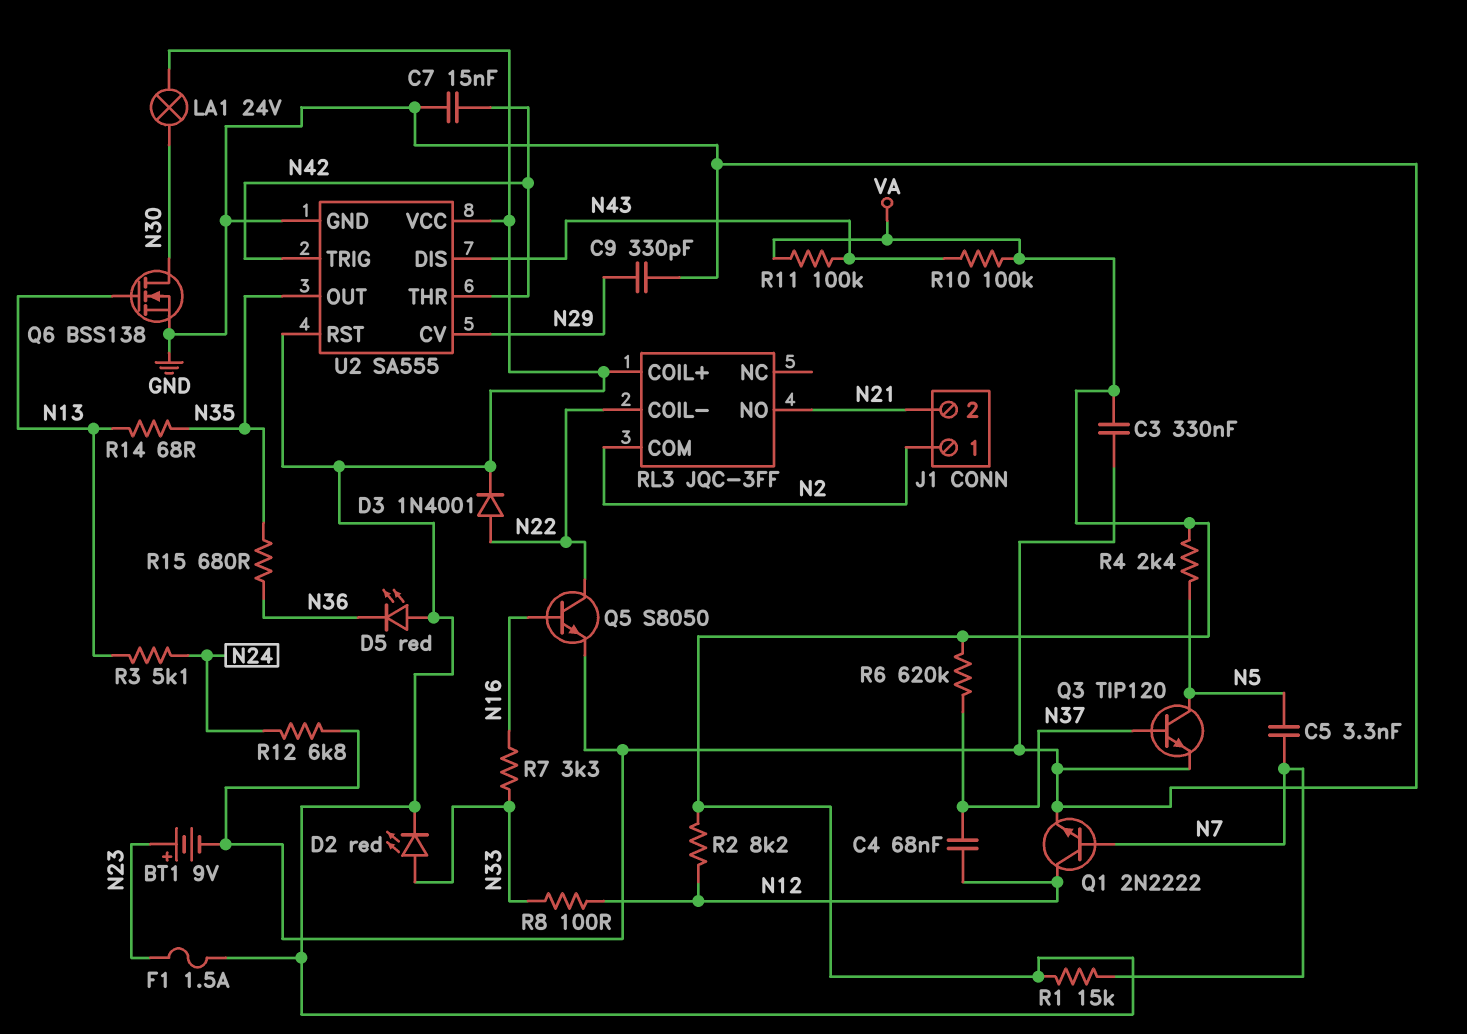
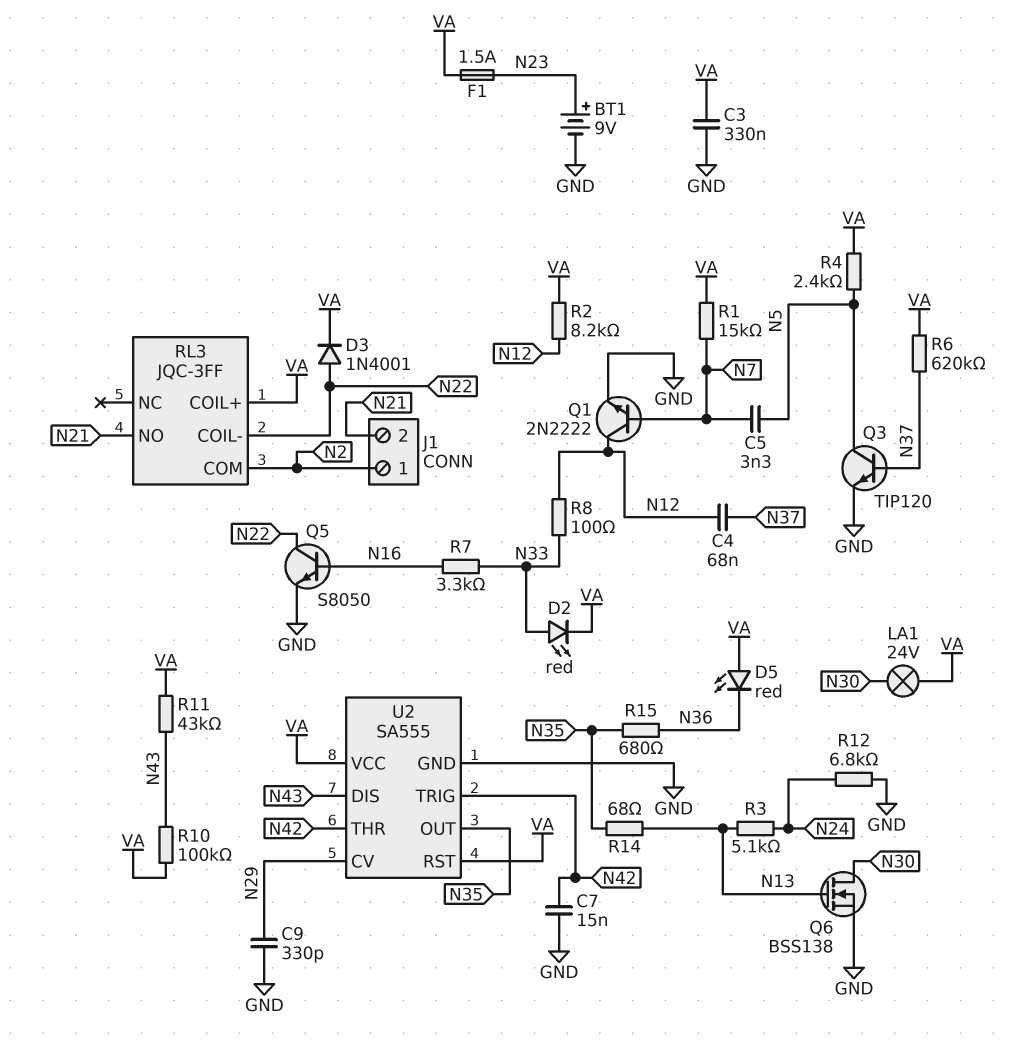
R11: 100k (N43, VA) -> 43k (N43, VA)

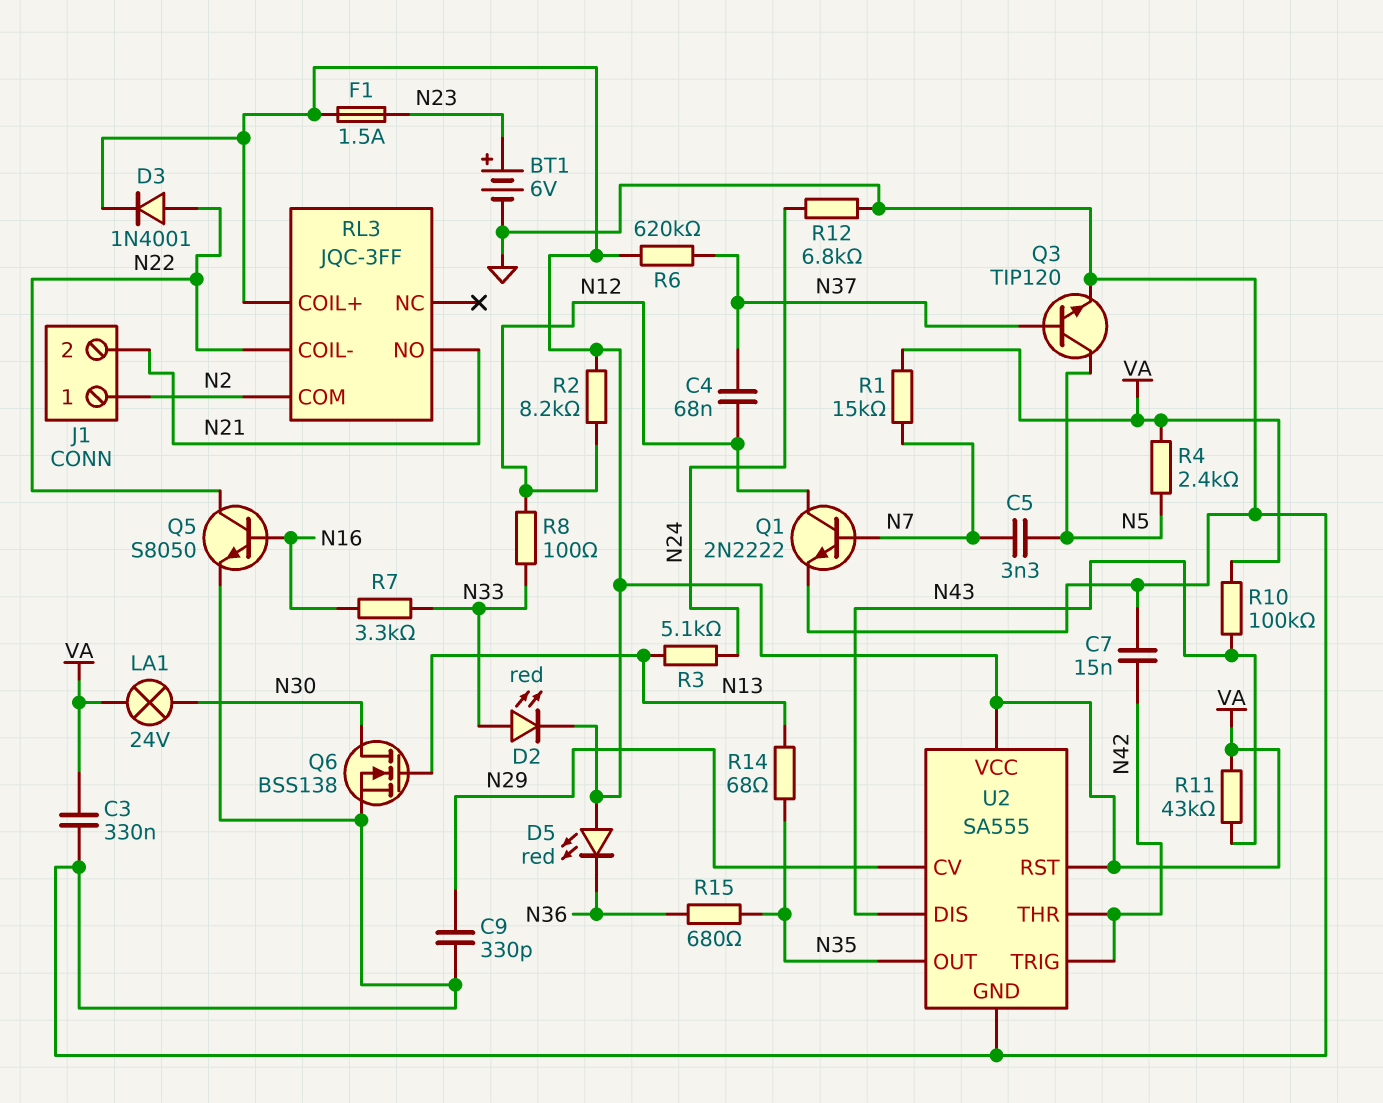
BT1: 9V (plus N23, minus GND) -> 6V (plus N23, minus GND)

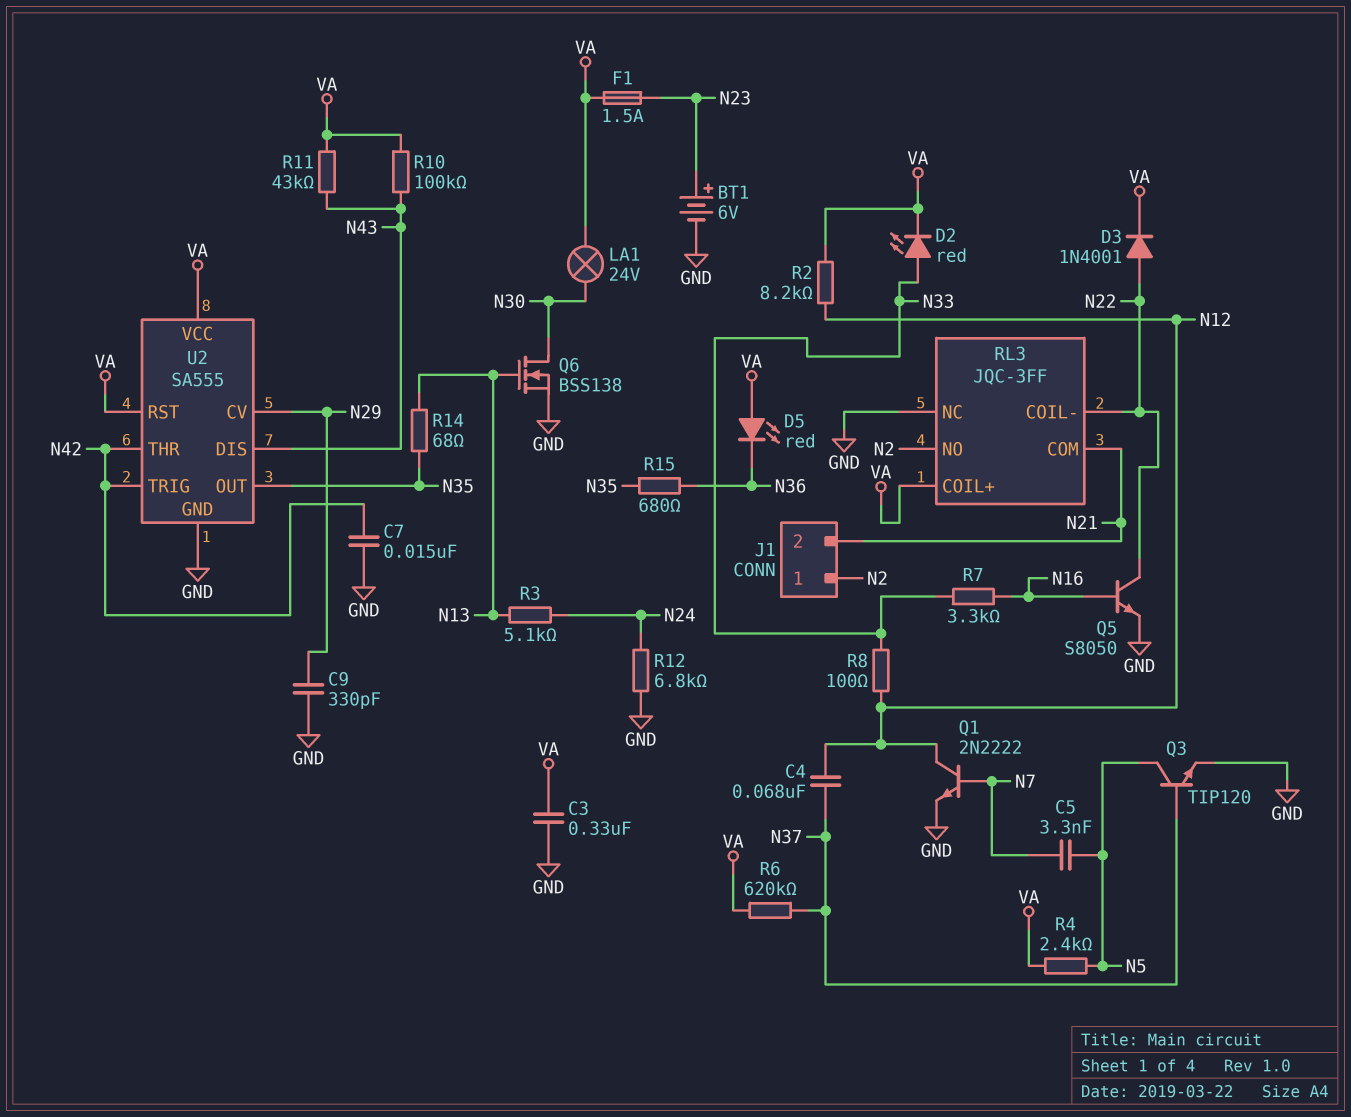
R1: 15k (N7, VA) -> none
RL3 pin COM: N2 -> N21
RL3 pin NC: none -> GND
RL3 pin NO: N21 -> N2

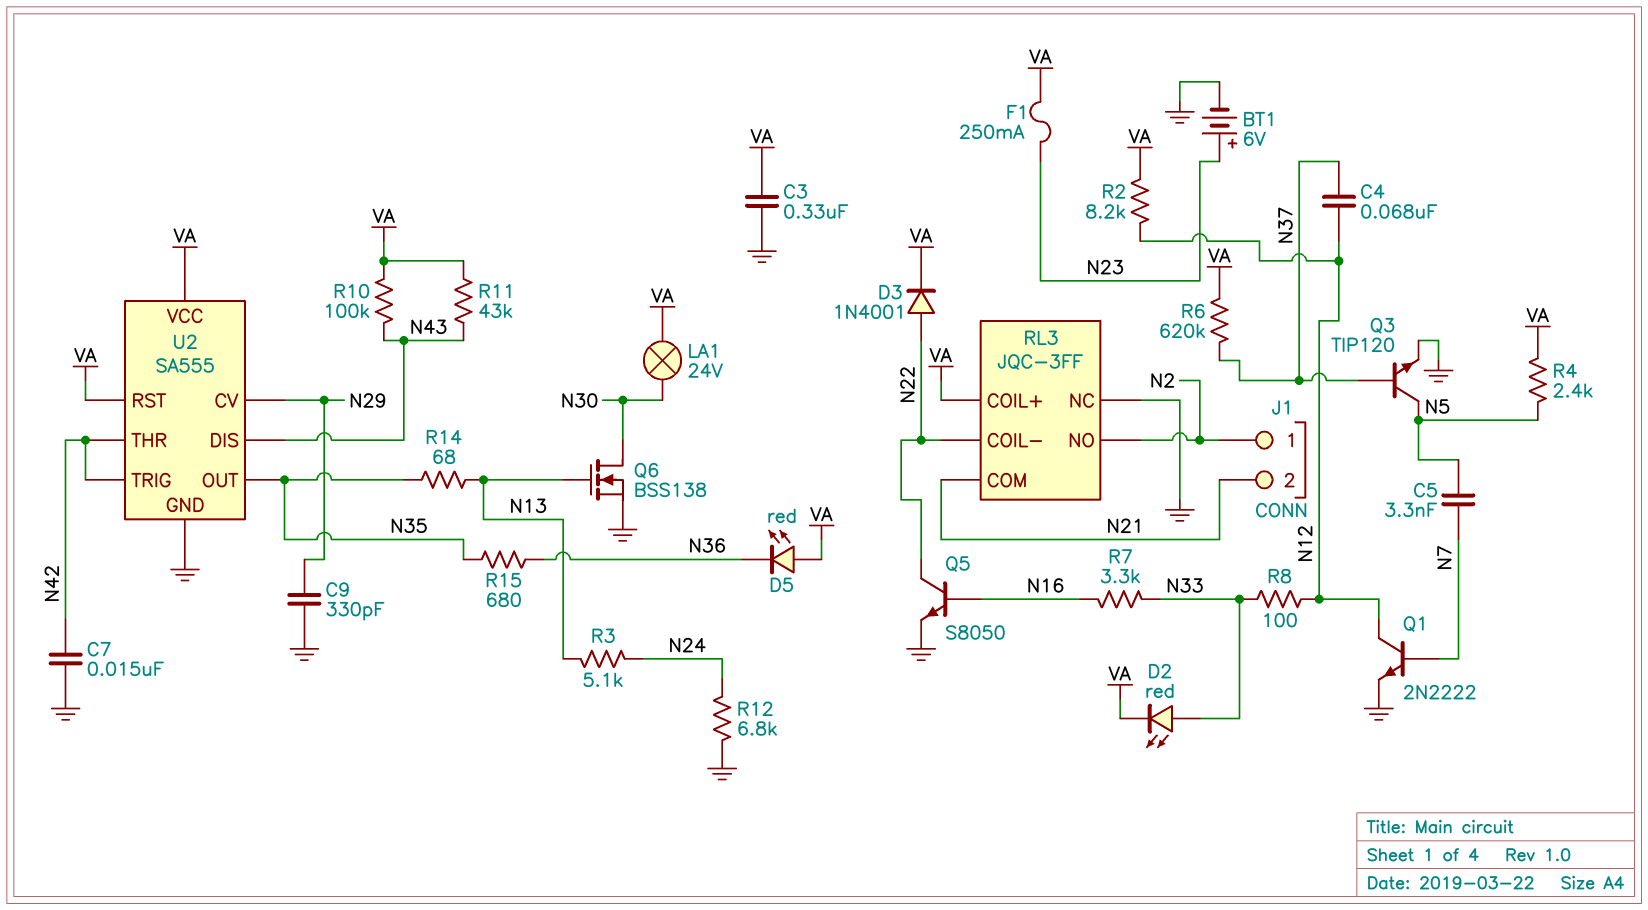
F1: 1.5A (N23, VA) -> 250mA (N23, VA)

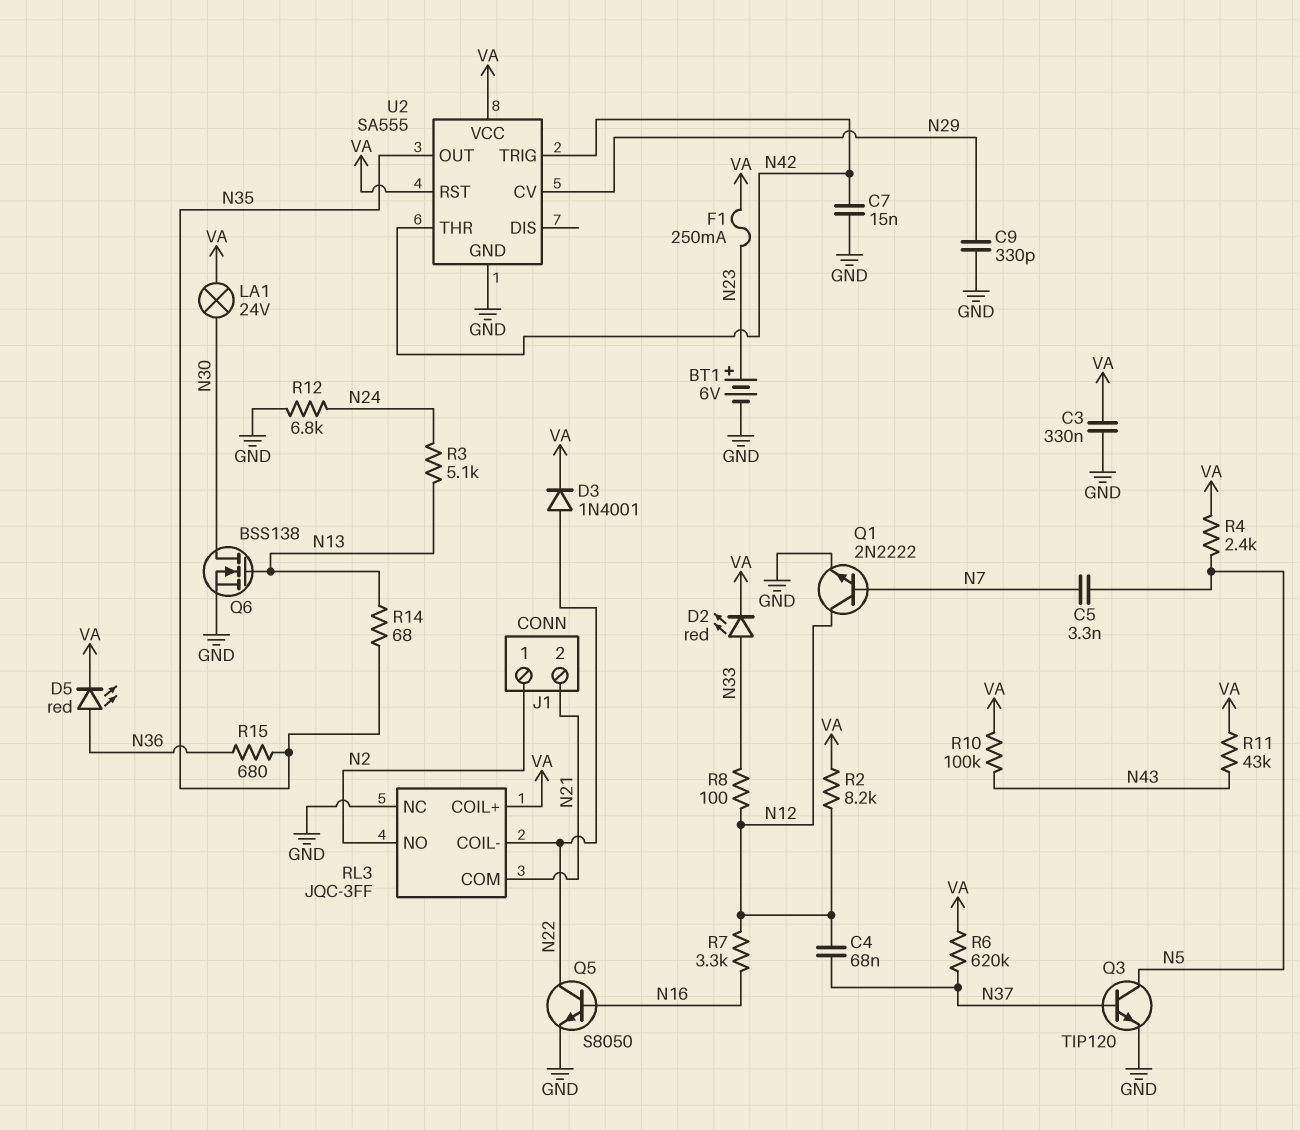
D5: LED red (A VA, K N36) -> LED red (A N36, K VA)
R7: 3.3k (N16, N33) -> 3.3k (N12, N16)
U2 pin DIS: N43 -> none

